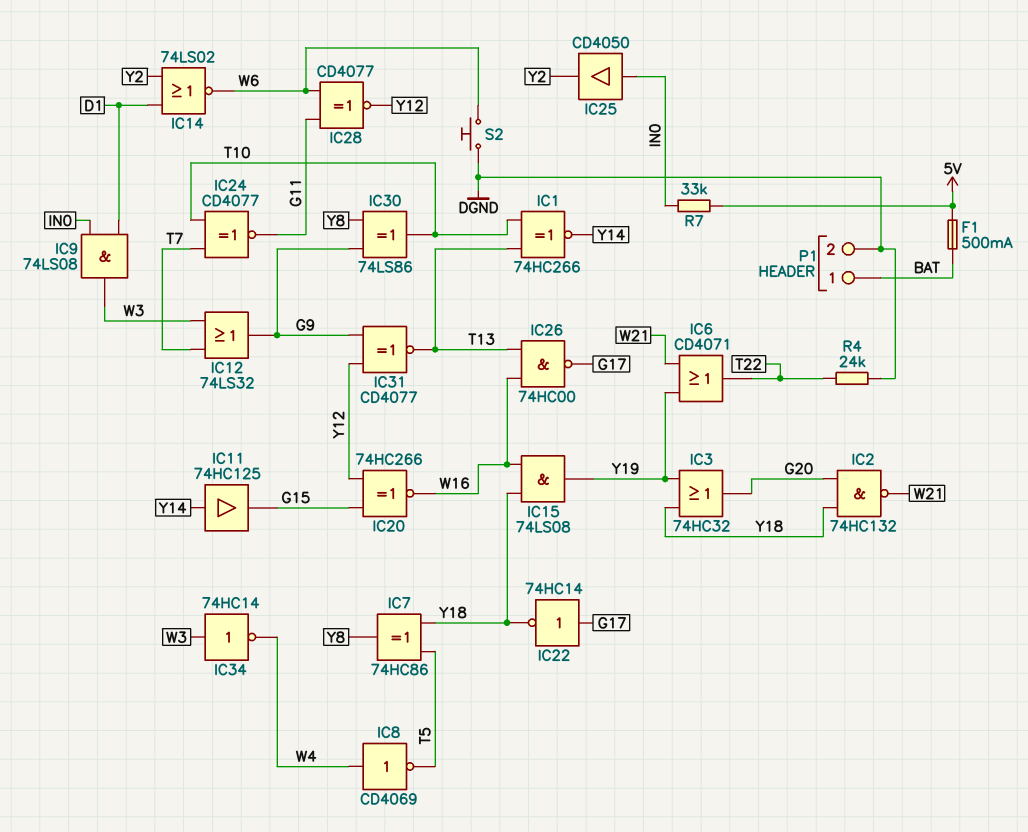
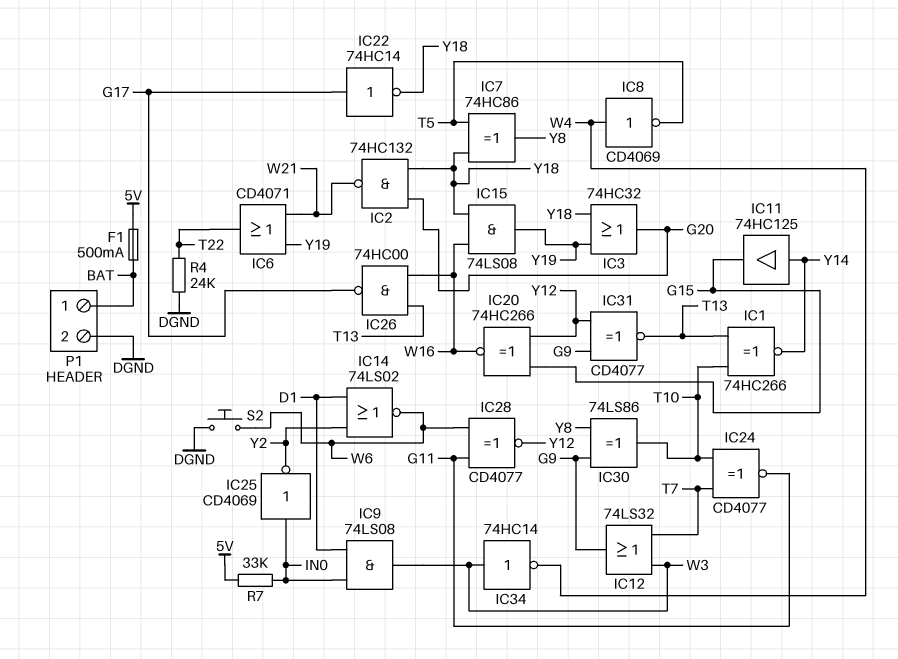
IC25: buffer CD4050 (in IN0, out Y2) -> NOT CD4069 (in IN0, out Y2)

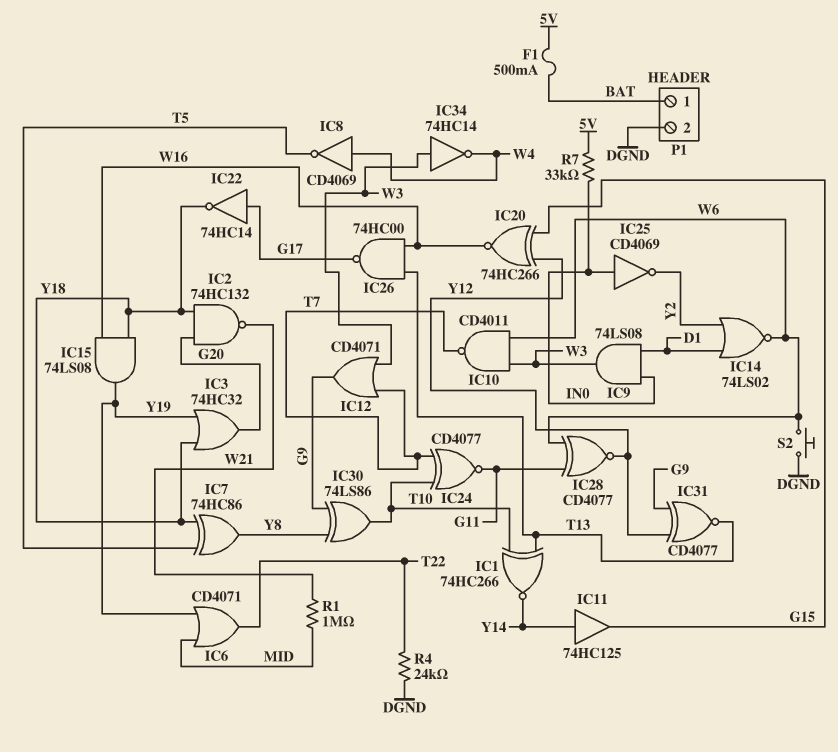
IC6: OR CD4071 (in W21, in Y19, out T22) -> OR CD4071 (in MID, in Y19, out T22)
IC10: none -> NAND CD4011 (in W3, in W6, out T7)
IC12: OR 74LS32 (in T7, in W3, out G9) -> OR CD4071 (in T7, in W3, out G9)
R1: none -> 1M (MID, W21)

